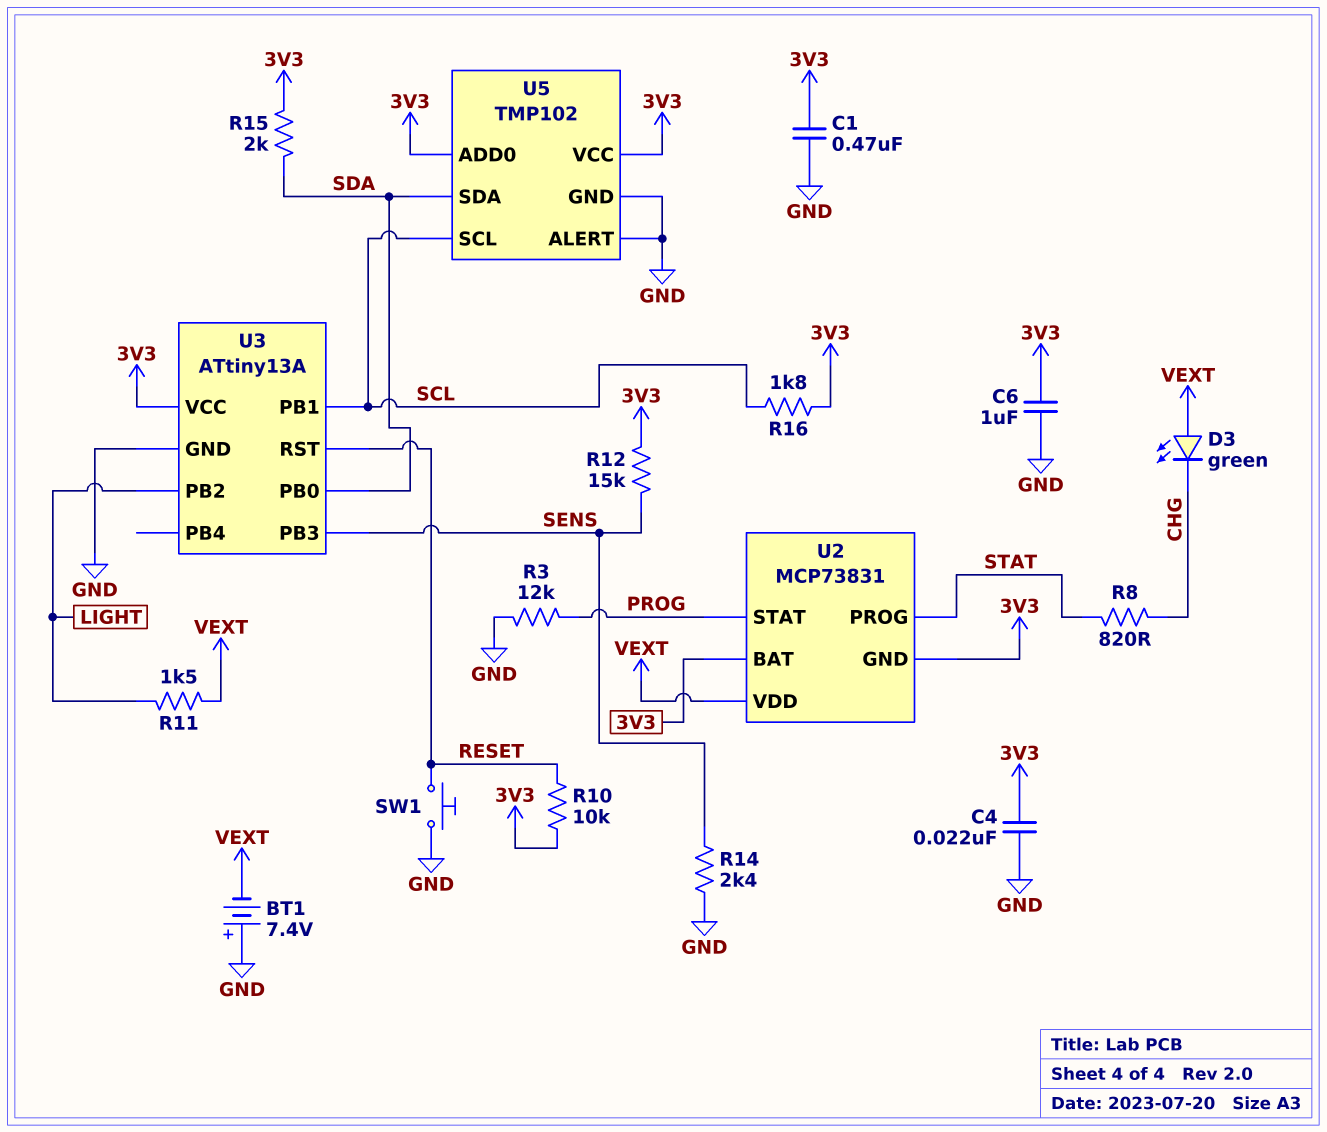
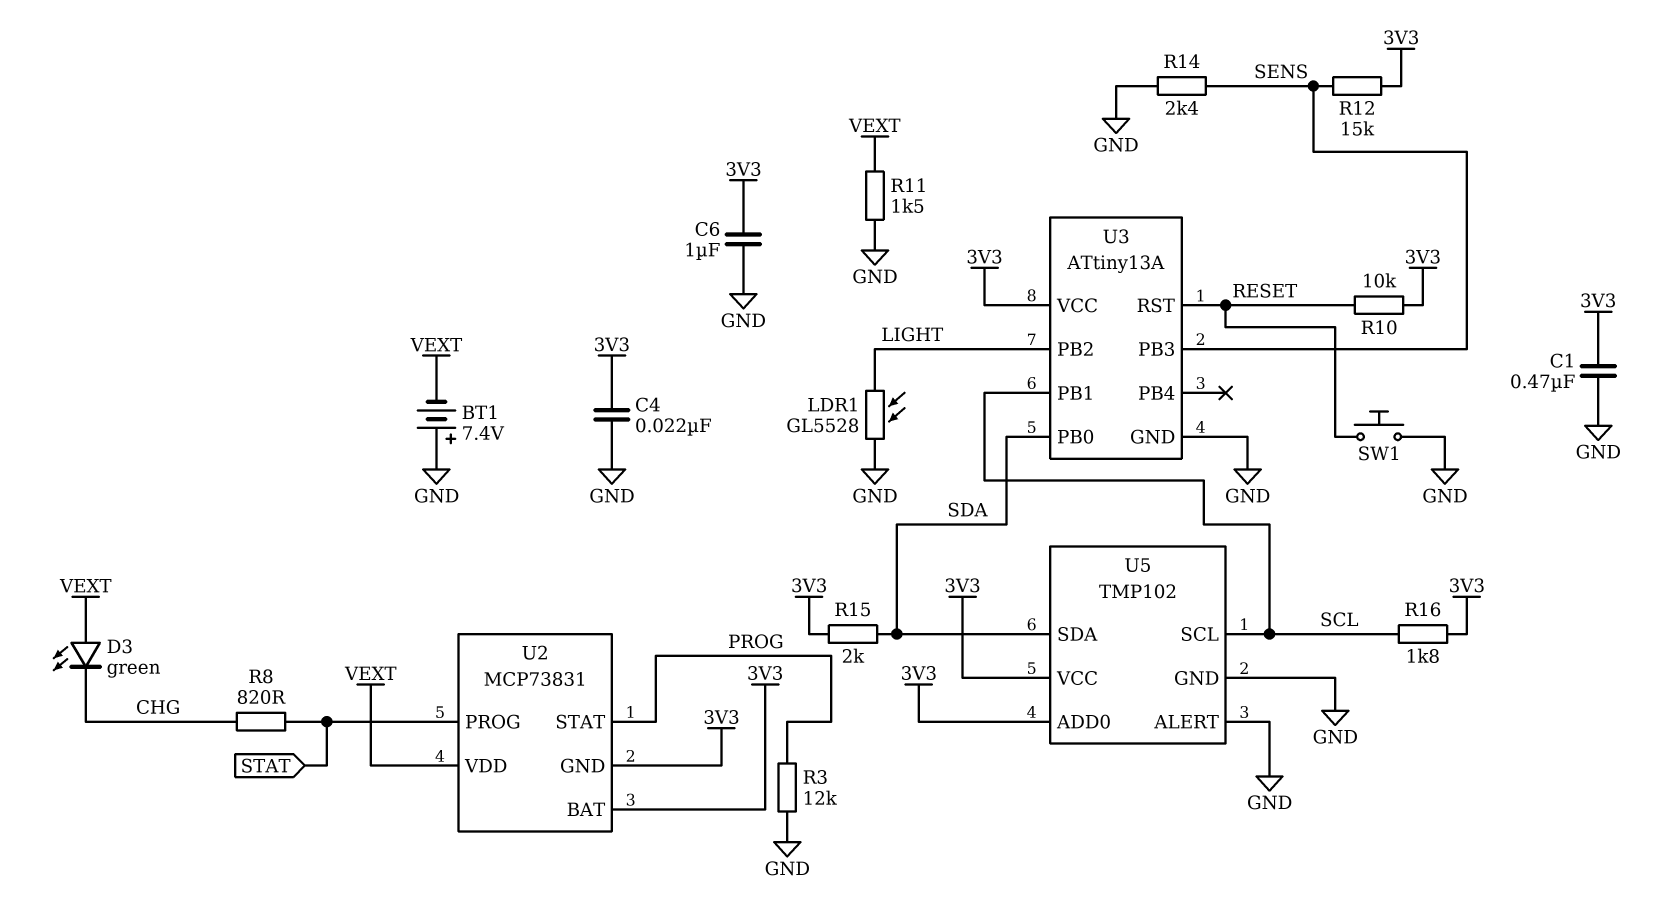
LDR1: none -> GL5528 (GND, LIGHT)
R11: 1.5k (LIGHT, VEXT) -> 1.5k (GND, VEXT)

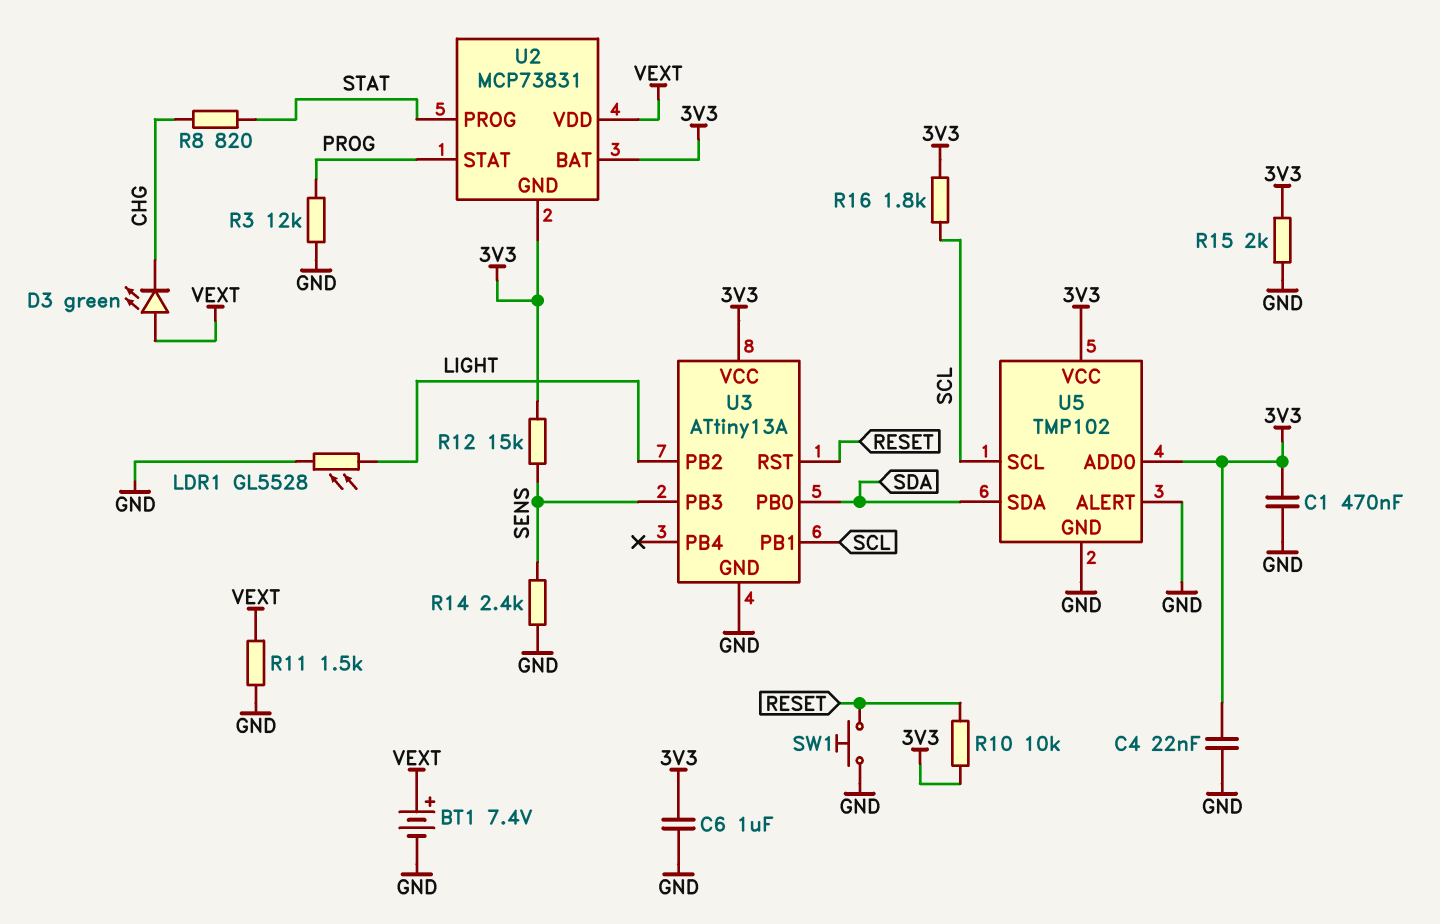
BT1: 7.4V (plus GND, minus VEXT) -> 7.4V (plus VEXT, minus GND)
R15: 2k (3V3, SDA) -> 2k (3V3, GND)

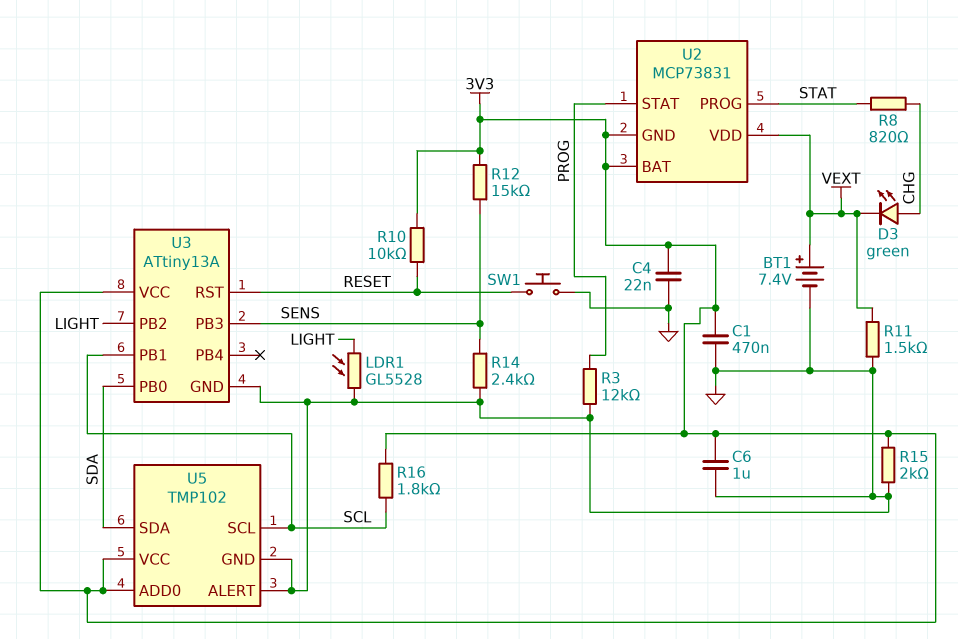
D3: LED green (A VEXT, K CHG) -> LED green (A CHG, K VEXT)

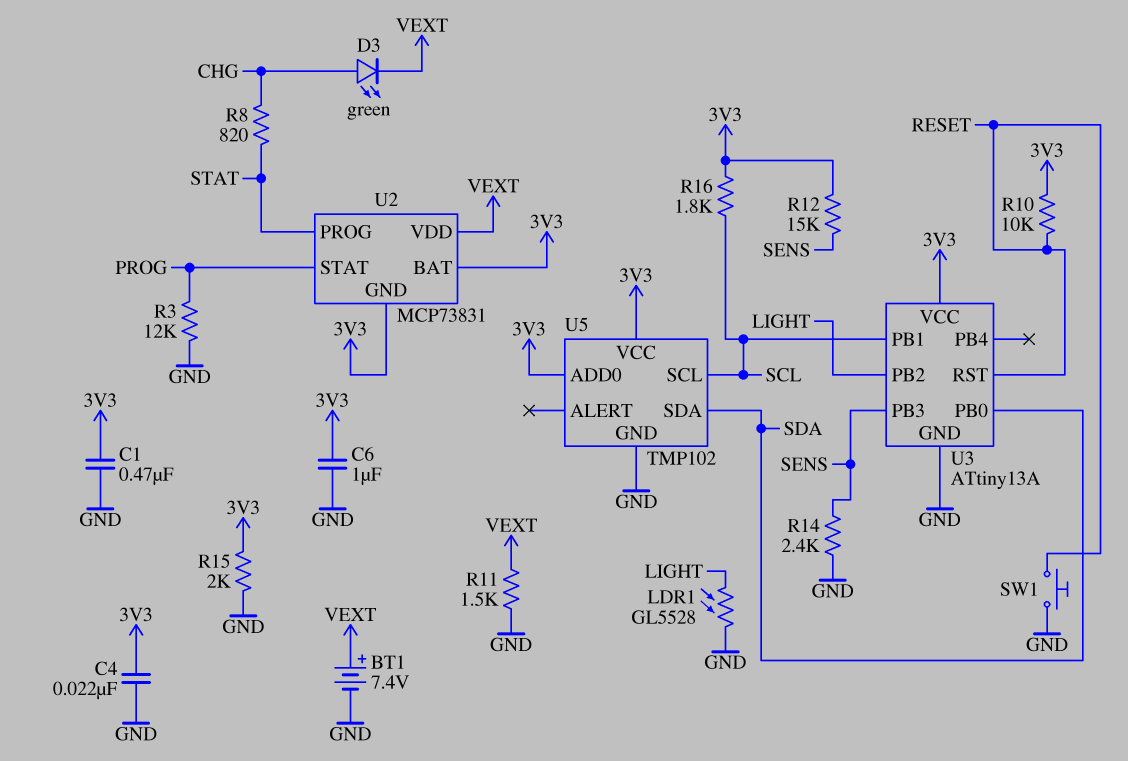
U5 pin ALERT: GND -> none

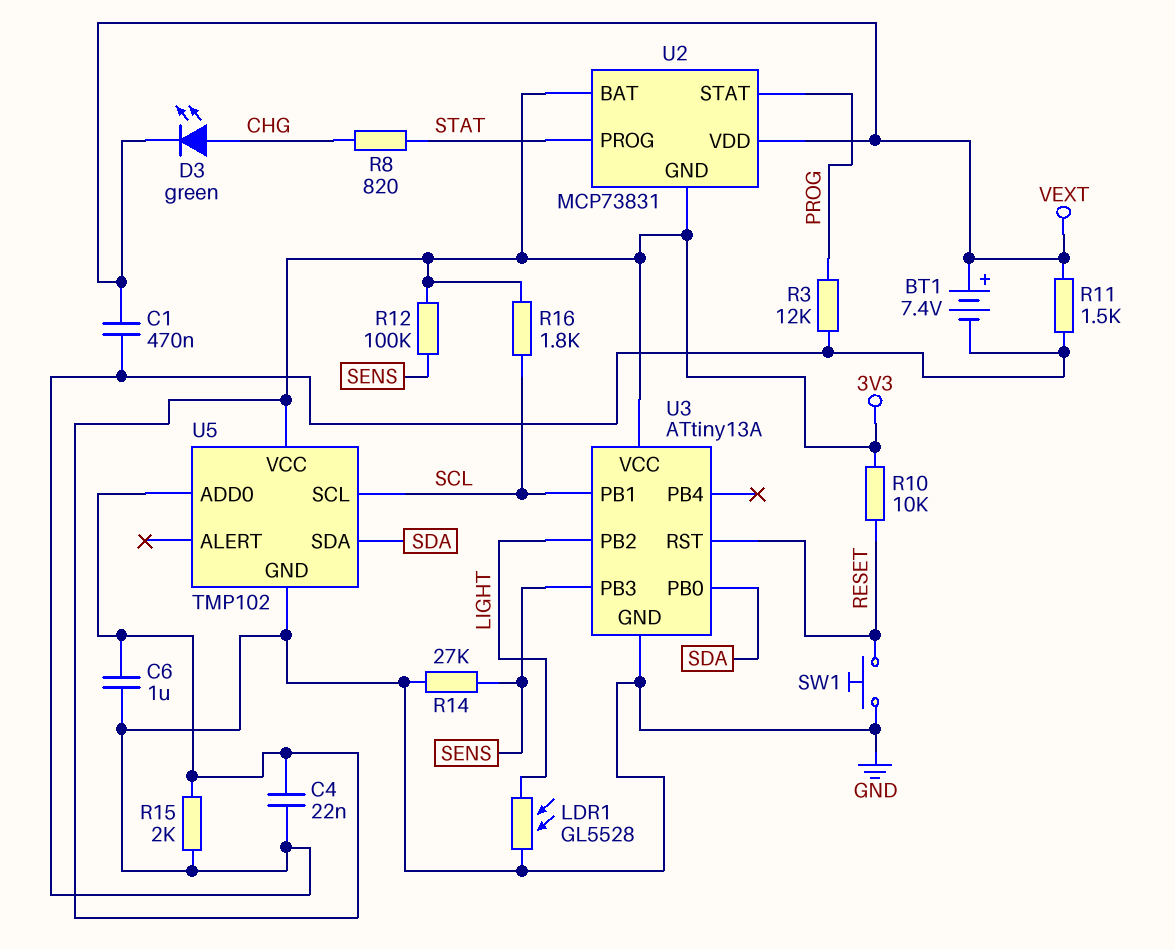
C1: 470nF (3V3, GND) -> 470nF (GND, VEXT)
R12: 15k (3V3, SENS) -> 100k (3V3, SENS)
R14: 2.4k (GND, SENS) -> 27k (GND, SENS)

